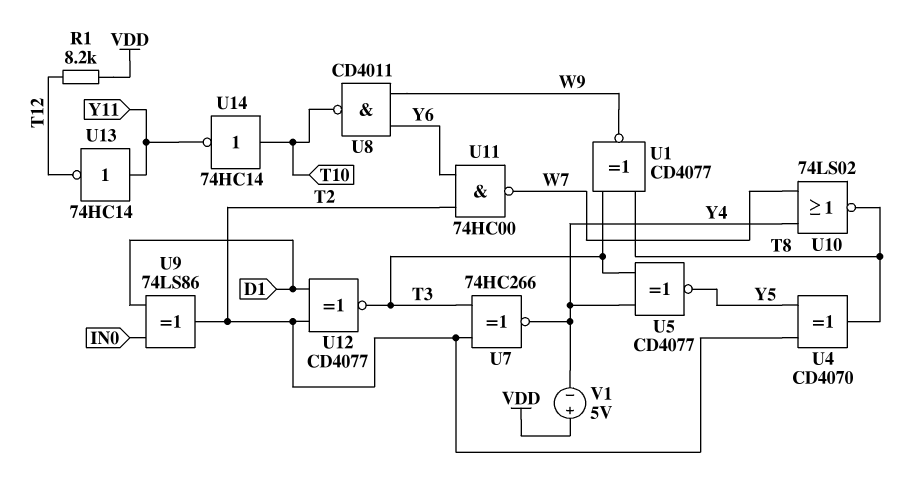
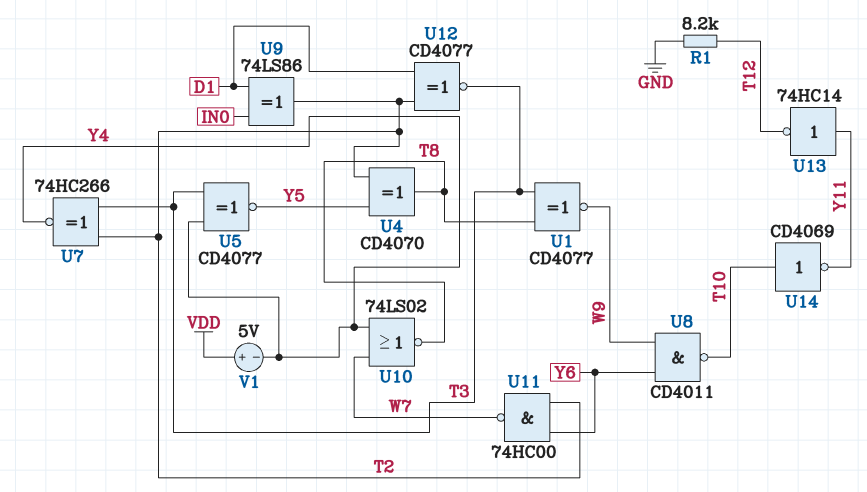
R1: 8.2k (T12, VDD) -> 8.2k (GND, T12)
U14: NOT 74HC14 (in T10, out Y11) -> NOT CD4069 (in T10, out Y11)

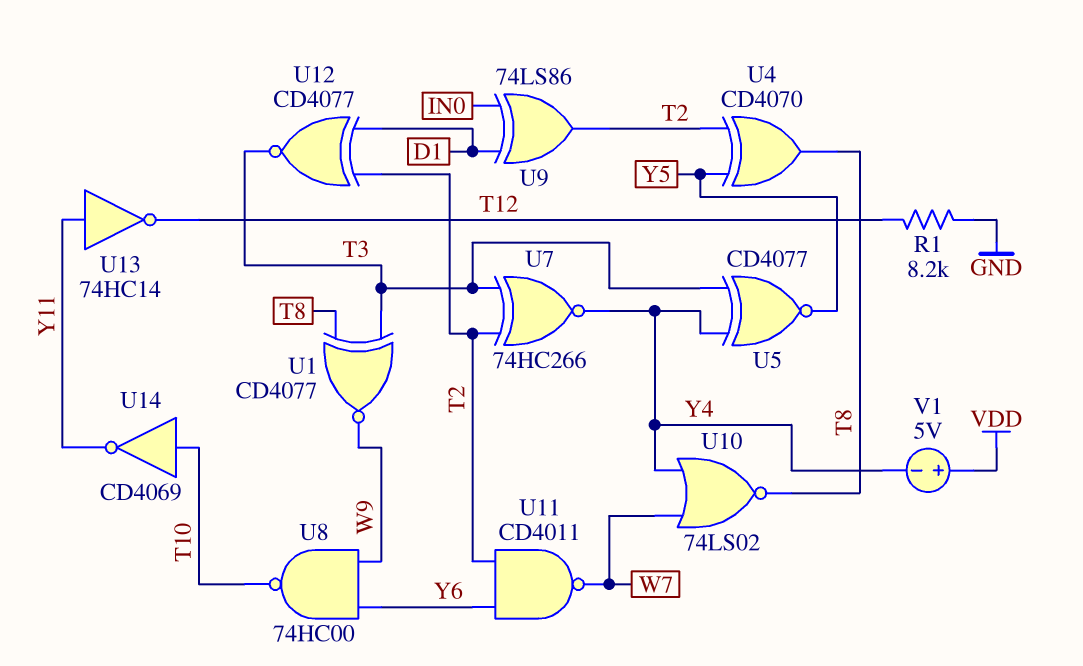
U8: NAND CD4011 (in W9, in Y6, out T10) -> NAND 74HC00 (in W9, in Y6, out T10)
U11: NAND 74HC00 (in T2, in Y6, out W7) -> NAND CD4011 (in T2, in Y6, out W7)

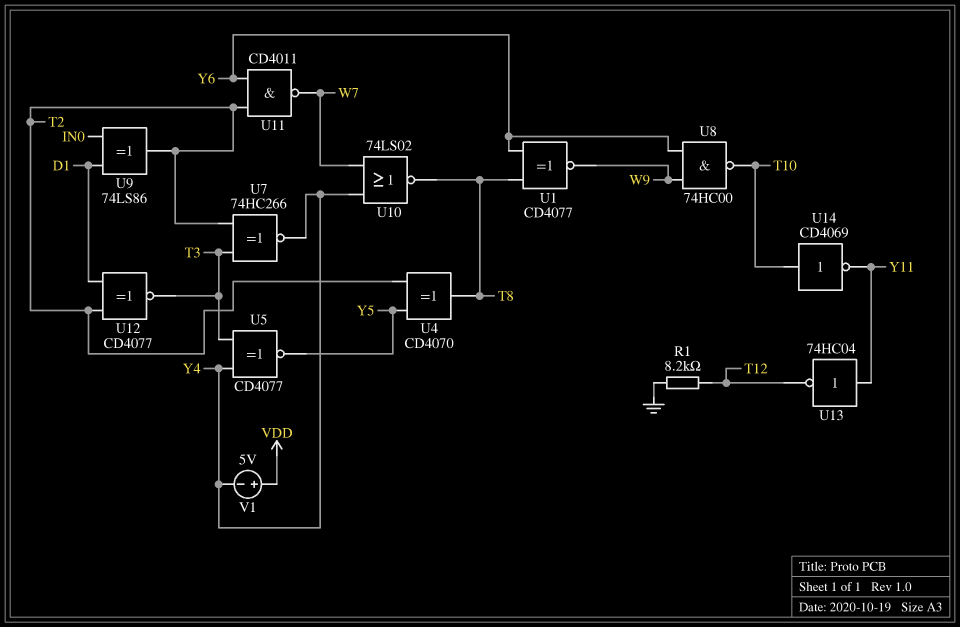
U1: XNOR CD4077 (in T3, in T8, out W9) -> XNOR CD4077 (in T8, in Y6, out W9)
U13: NOT 74HC14 (in Y11, out T12) -> NOT 74HC04 (in Y11, out T12)

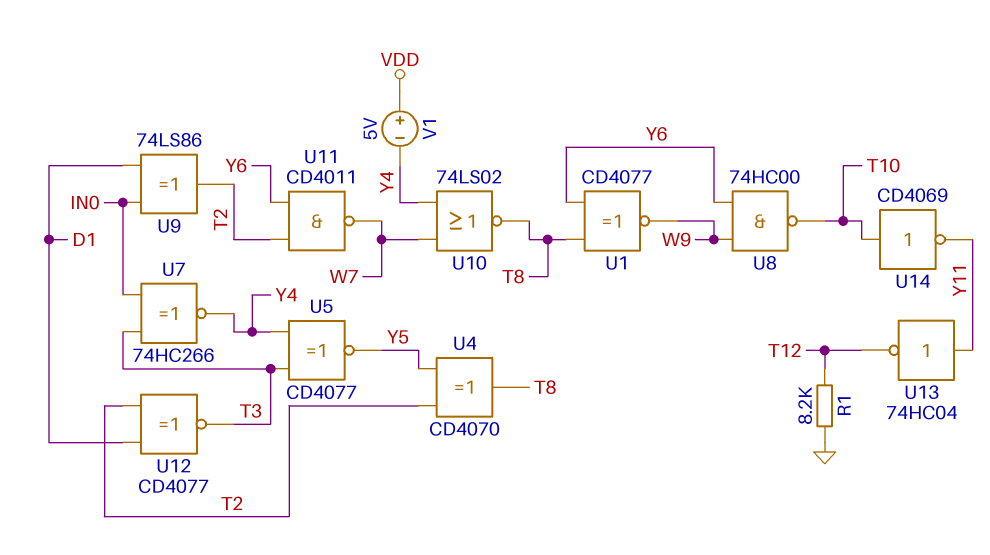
U7: XNOR 74HC266 (in T2, in T3, out Y4) -> XNOR 74HC266 (in IN0, in T3, out Y4)

